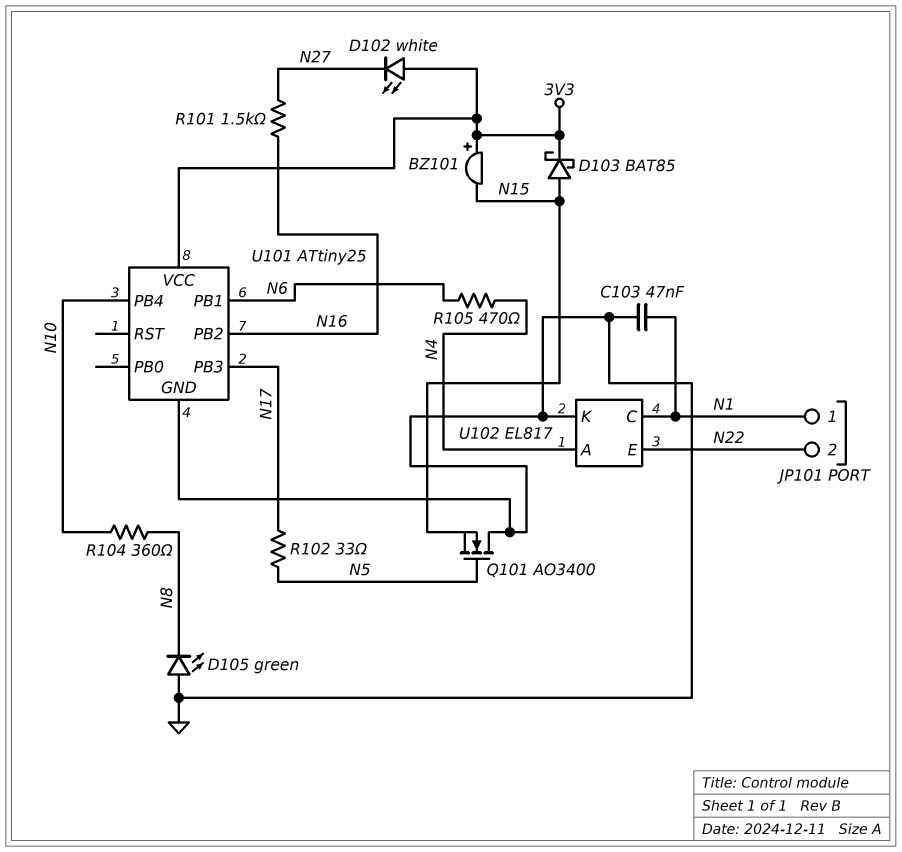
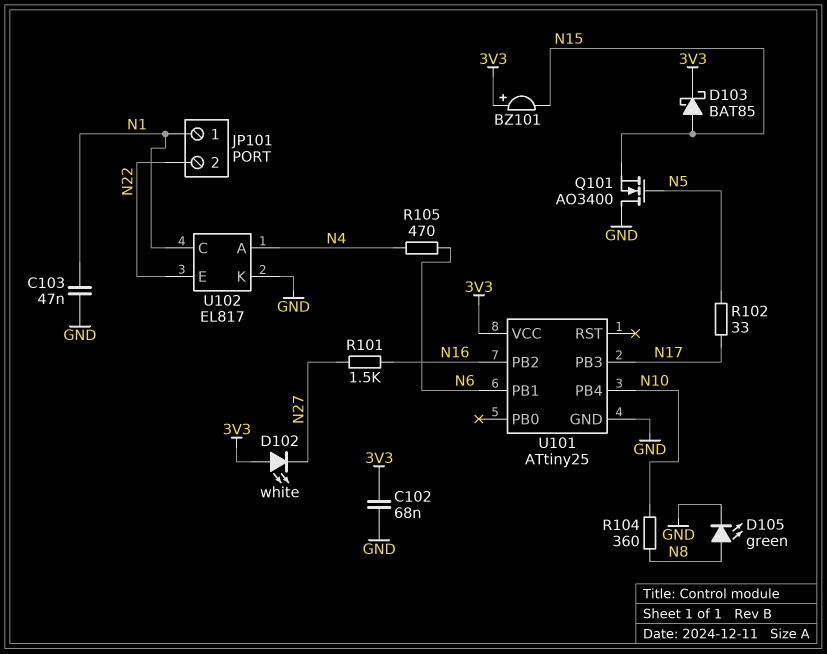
C102: none -> 68nF (3V3, GND)
D105: LED green (A GND, K N8) -> LED green (A N8, K GND)

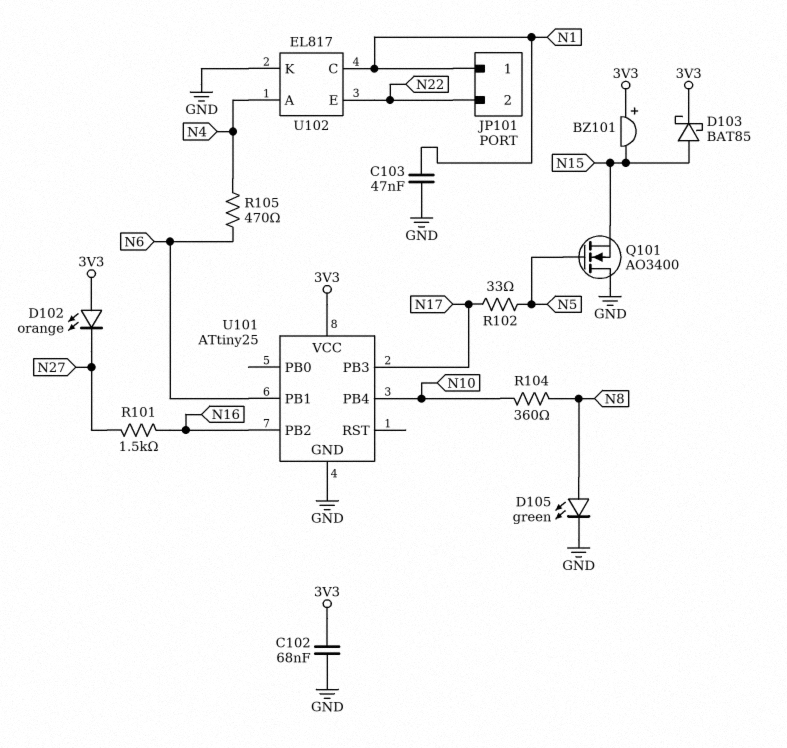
D102: LED white (A 3V3, K N27) -> LED orange (A 3V3, K N27)

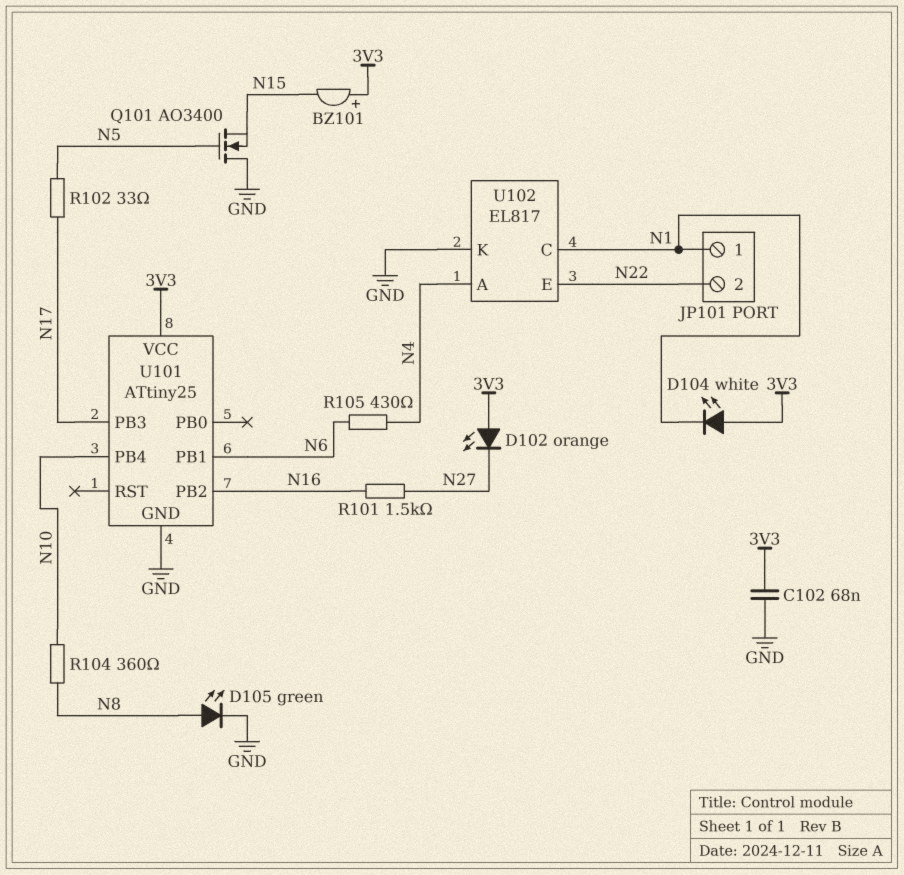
C103: 47nF (GND, N1) -> none
D103: schottky BAT85 (A N15, K 3V3) -> none
D104: none -> LED white (A 3V3, K N1)
R105: 470 (N4, N6) -> 430 (N4, N6)

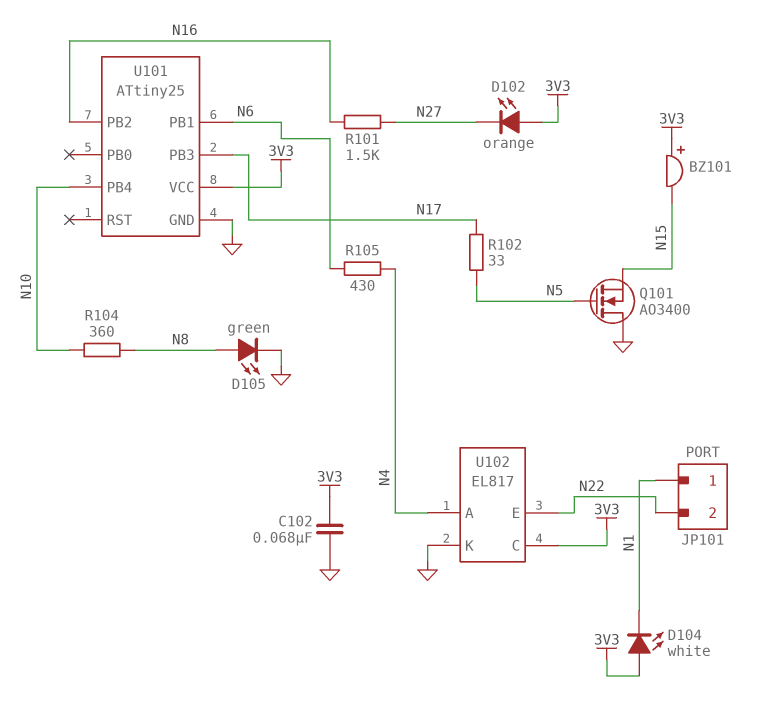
U102 pin C: N1 -> 3V3

